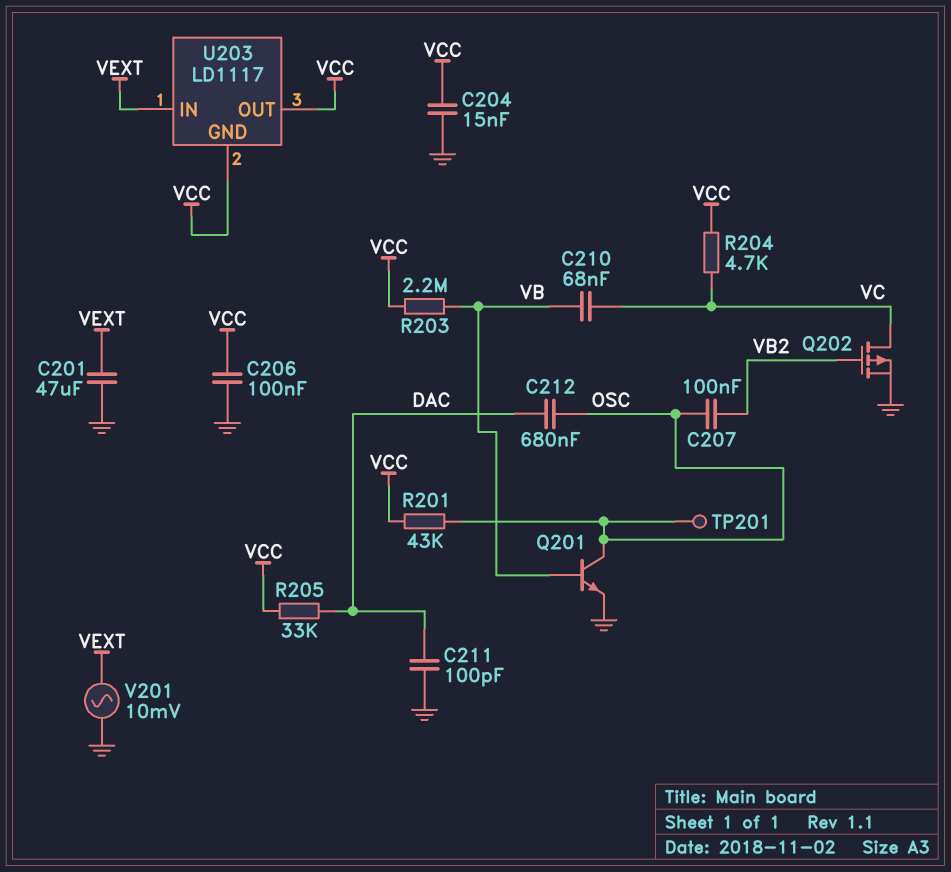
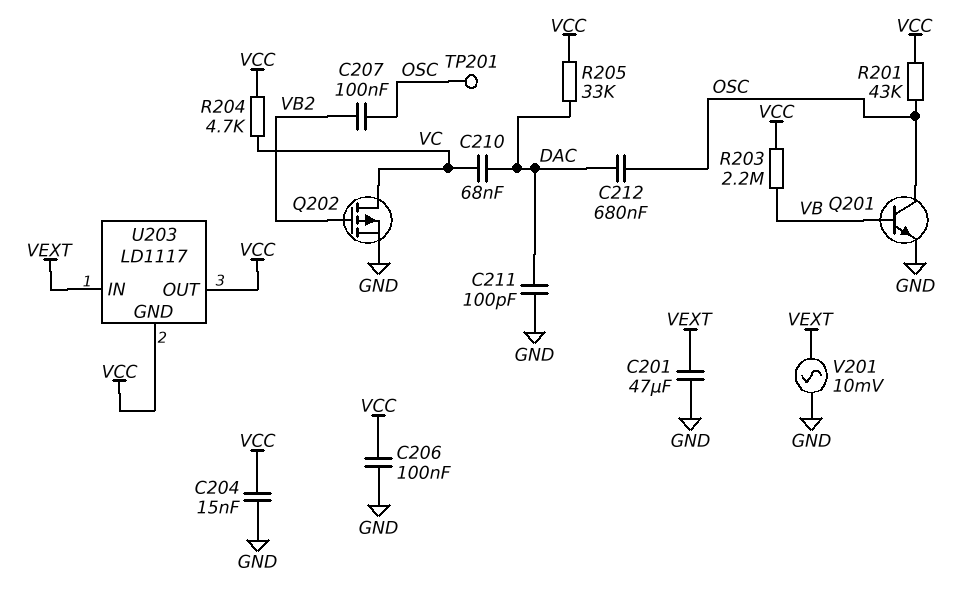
C210: 68nF (VB, VC) -> 68nF (DAC, VC)

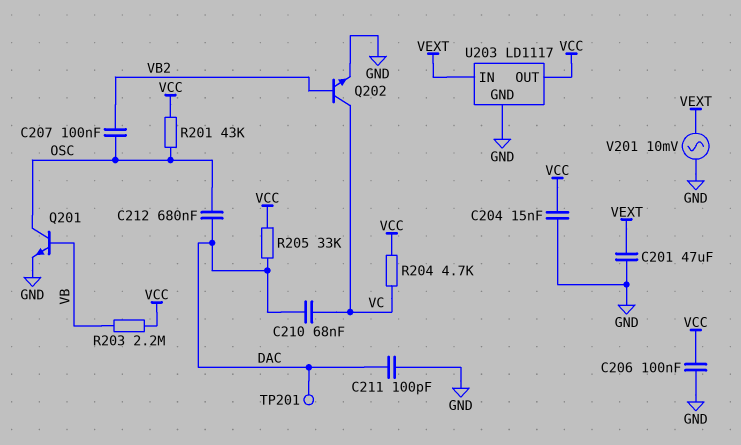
Q202: PMOS (G VB2, D VC, S GND) -> NPN (B VB2, C VC, E GND)
TP201: test point (OSC) -> test point (DAC)
U203 pin GND: VCC -> GND

